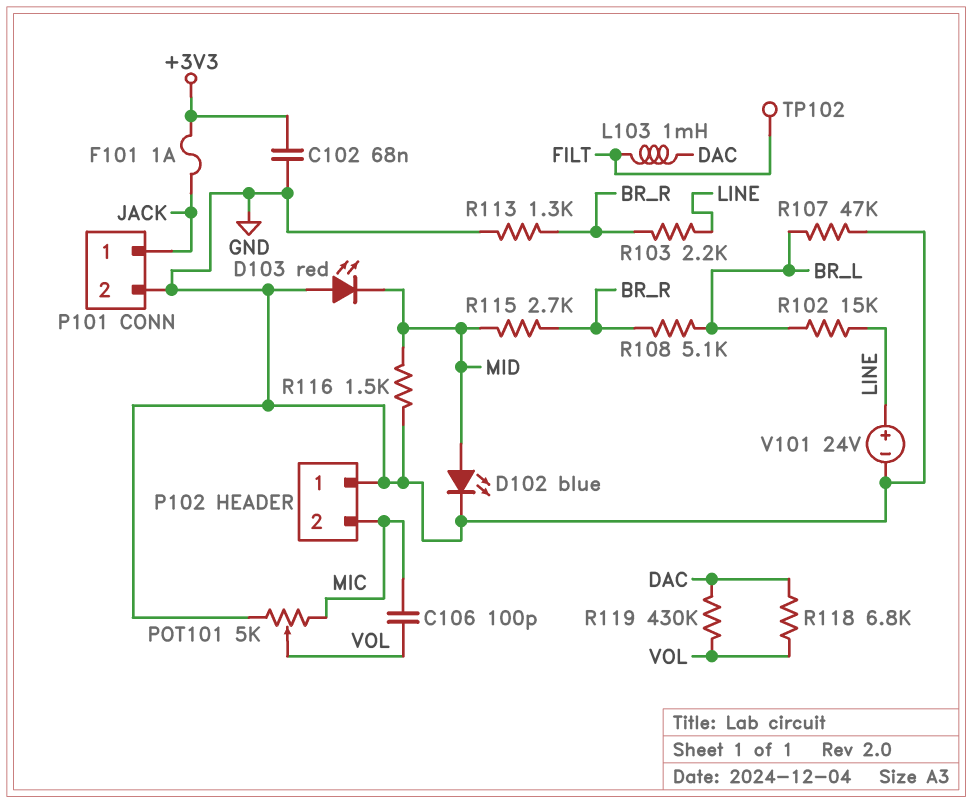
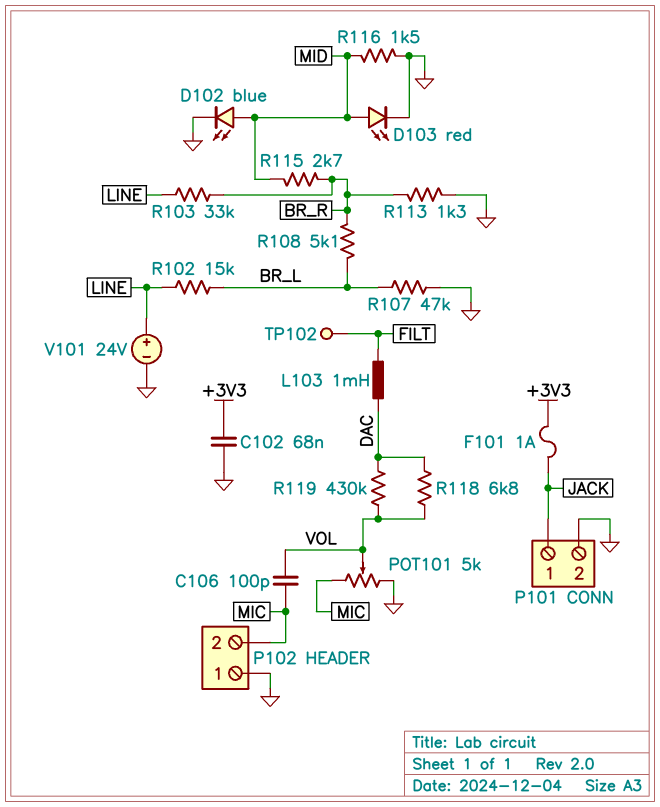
D103: LED red (A GND, K MID) -> LED red (A MID, K GND)
R103: 2.2k (BR_R, LINE) -> 33k (BR_R, LINE)

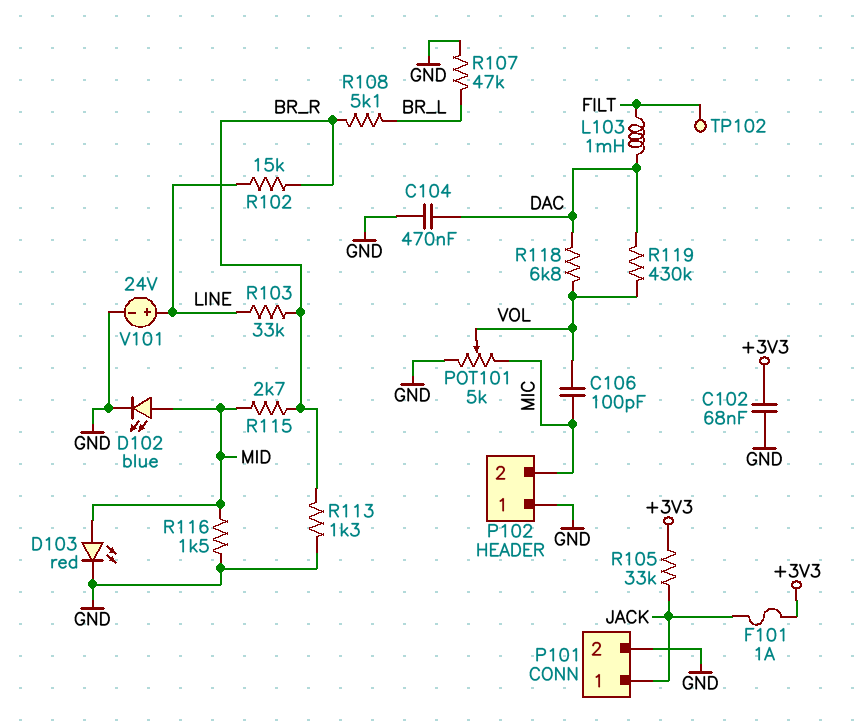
C104: none -> 470nF (DAC, GND)
R102: 15k (BR_L, LINE) -> 15k (BR_R, LINE)
R105: none -> 33k (+3V3, JACK)

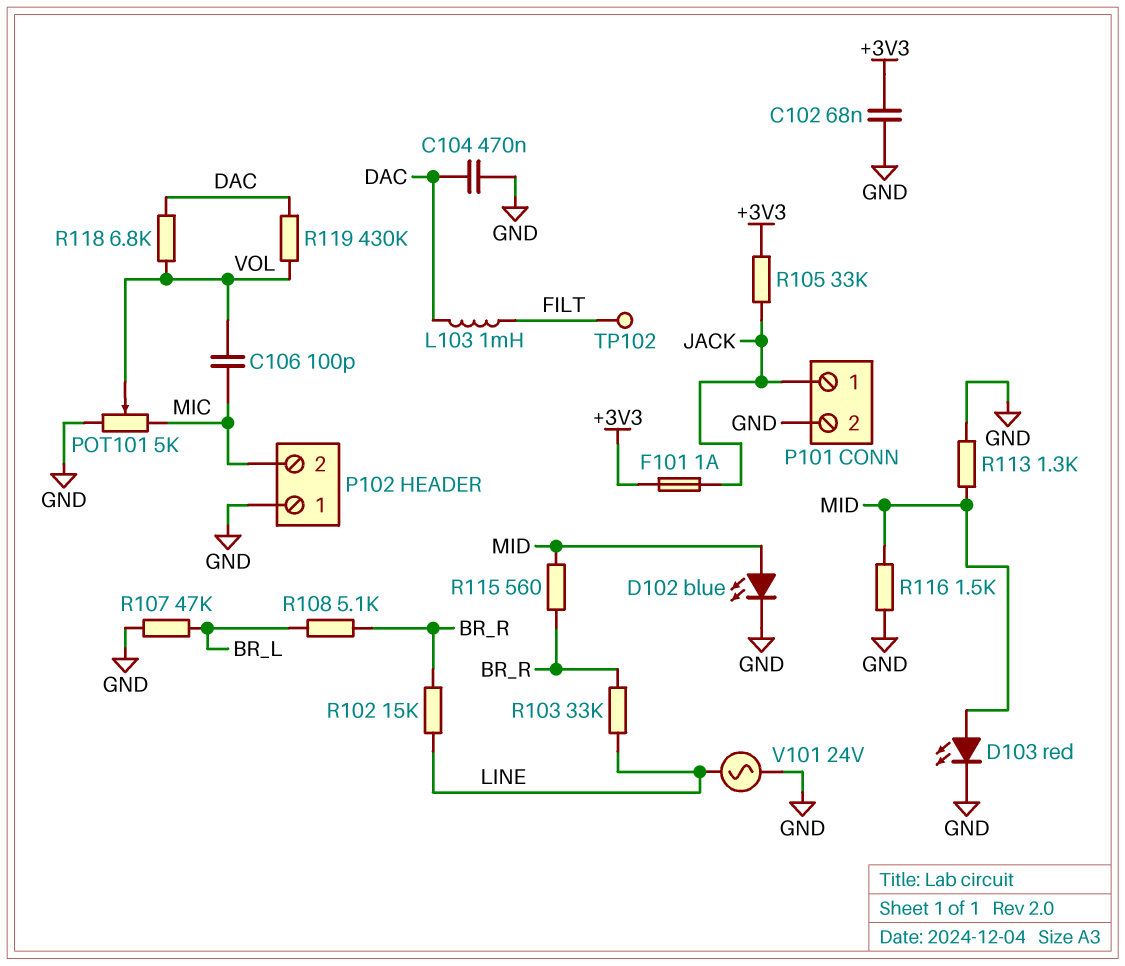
R113: 1.3k (BR_R, GND) -> 1.3k (GND, MID)
R115: 2.7k (BR_R, MID) -> 560 (BR_R, MID)
V101: 24V (plus LINE, minus GND) -> AC 24V (GND, LINE)

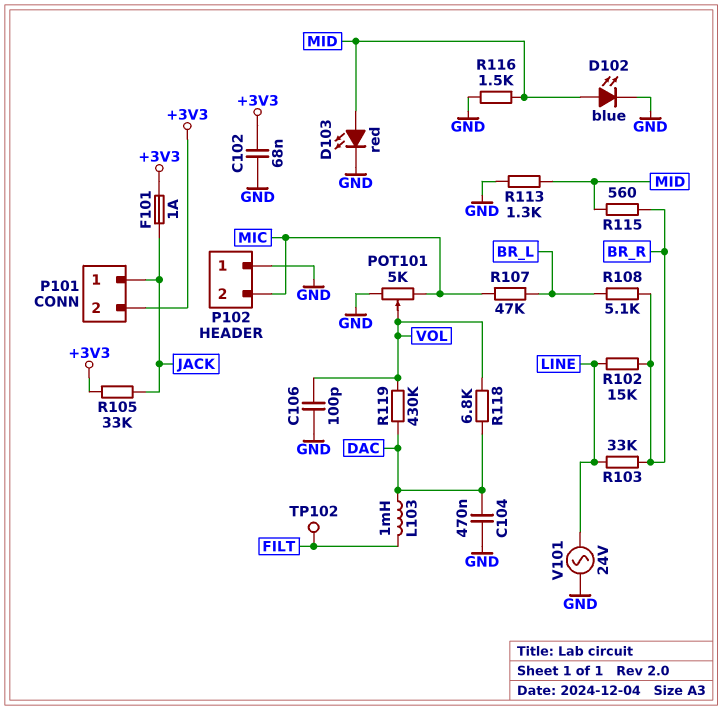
C106: 100pF (MIC, VOL) -> 100pF (GND, VOL)
P101 pin 2: GND -> +3V3
R107: 47k (BR_L, GND) -> 47k (BR_L, MIC)

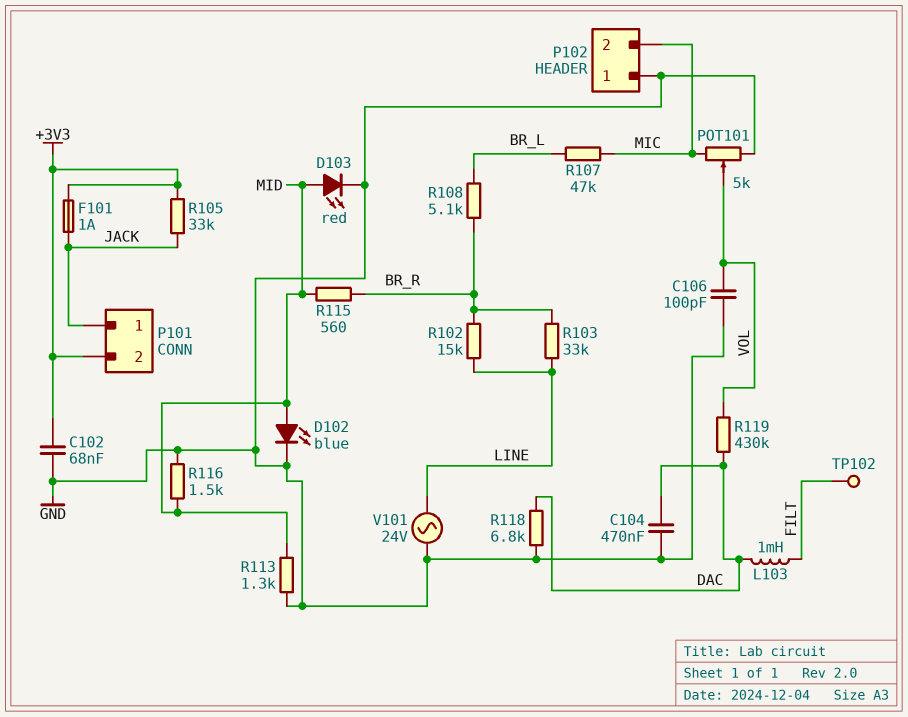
R118: 6.8k (DAC, VOL) -> 6.8k (DAC, GND)

